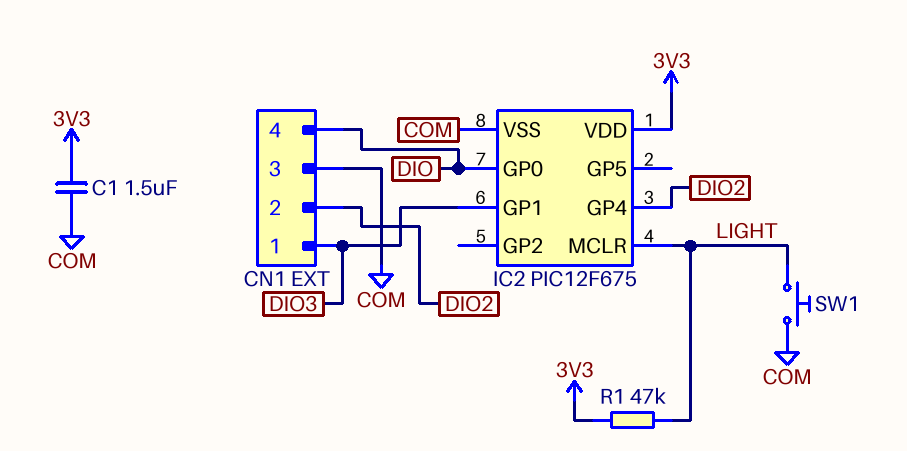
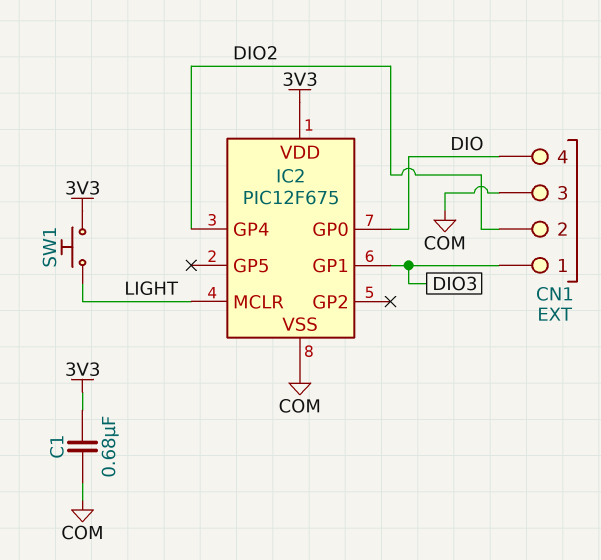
C1: 1.5uF (3V3, COM) -> 680nF (3V3, COM)
R1: 47k (3V3, LIGHT) -> none
SW1: button (COM, LIGHT) -> button (3V3, LIGHT)

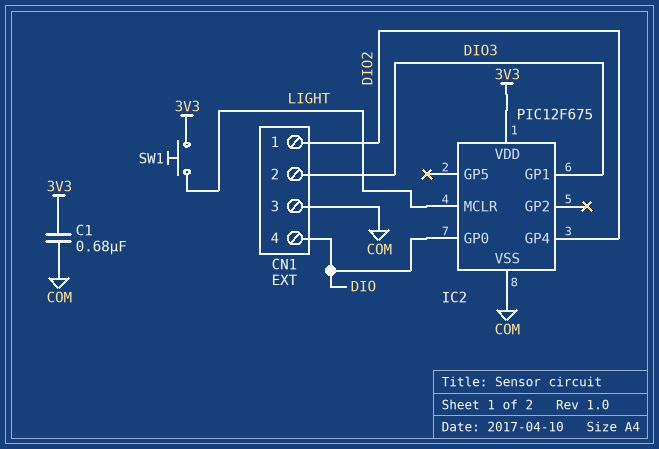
CN1 pin 1: DIO3 -> DIO2
CN1 pin 2: DIO2 -> DIO3

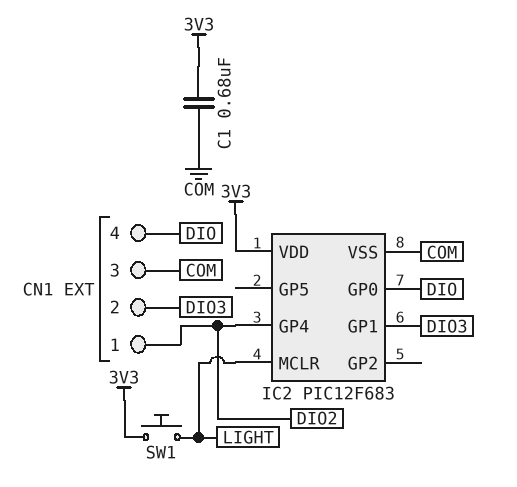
IC2: PIC12F675 -> PIC12F683

